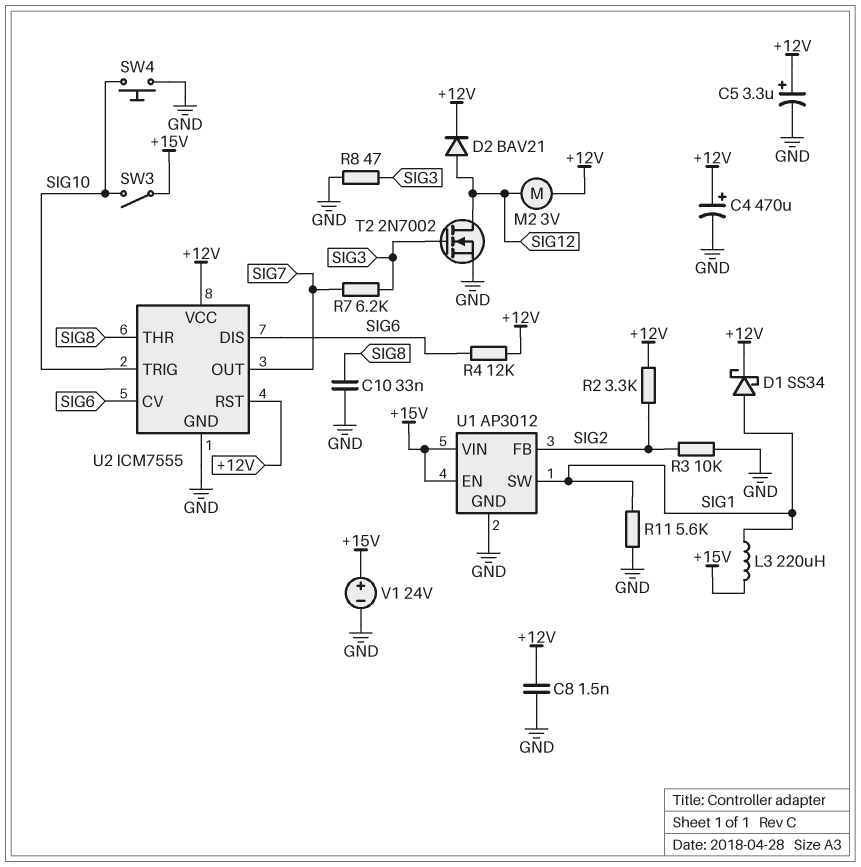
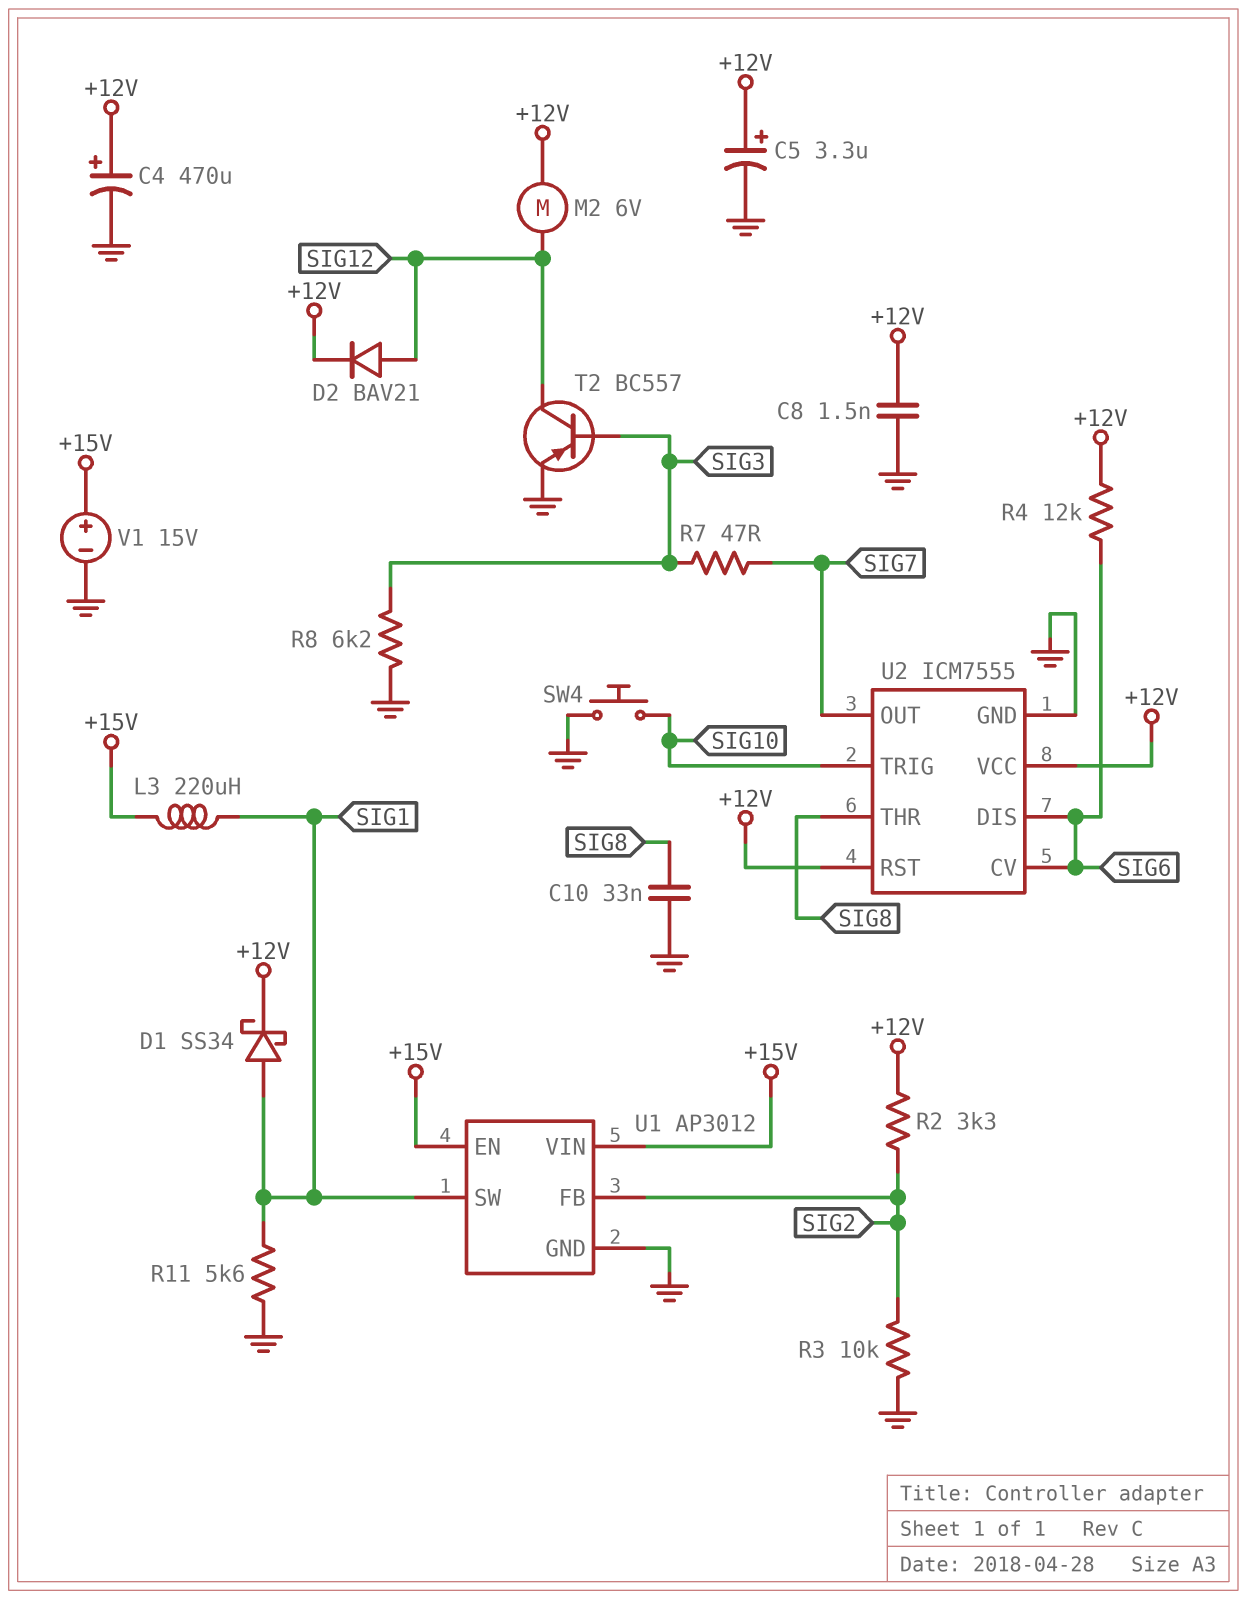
M2: motor 3V (+12V, SIG12) -> motor 6V (+12V, SIG12)
R7: 6.2k (SIG3, SIG7) -> 47 (SIG3, SIG7)
R8: 47 (GND, SIG3) -> 6.2k (GND, SIG3)
SW3: switch (+15V, SIG10) -> none
T2: NMOS 2N7002 (G SIG3, D SIG12, S GND) -> PNP BC557 (B SIG3, C SIG12, E GND)
V1: 24V (plus +15V, minus GND) -> 15V (plus +15V, minus GND)

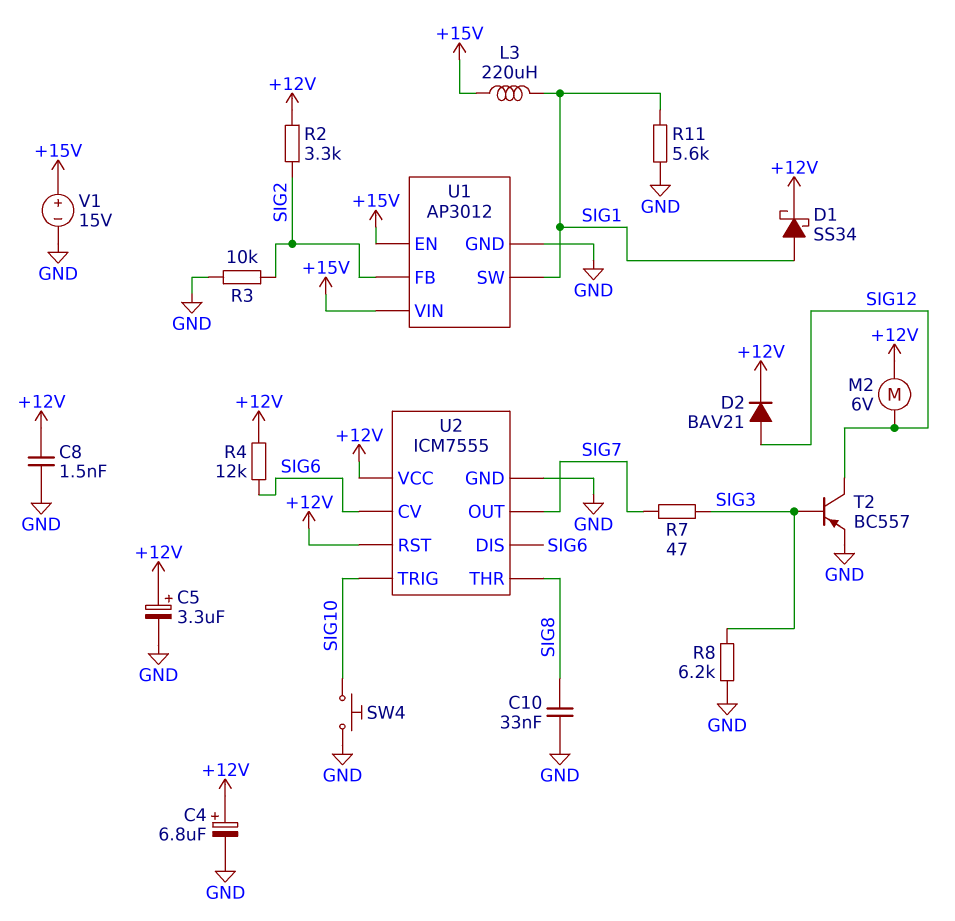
C4: 470uF (plus +12V, minus GND) -> 6.8uF (plus +12V, minus GND)

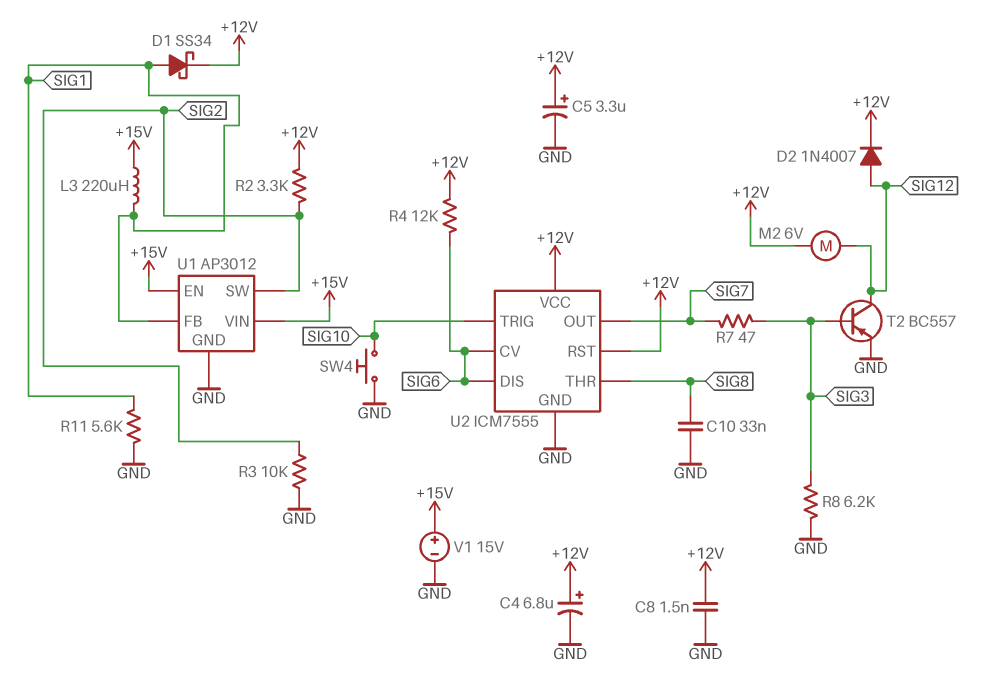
D2: diode BAV21 (A SIG12, K +12V) -> diode 1N4007 (A SIG12, K +12V)
U1 pin FB: SIG2 -> SIG1
U1 pin SW: SIG1 -> SIG2

